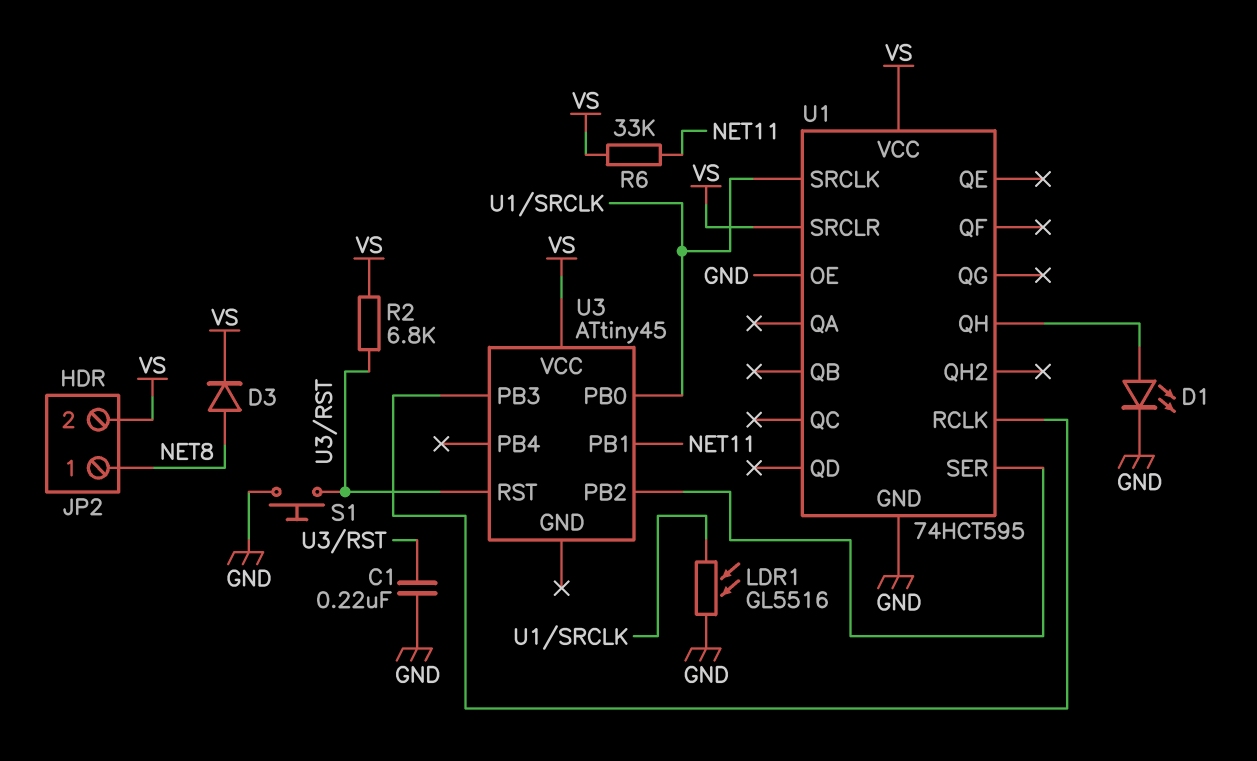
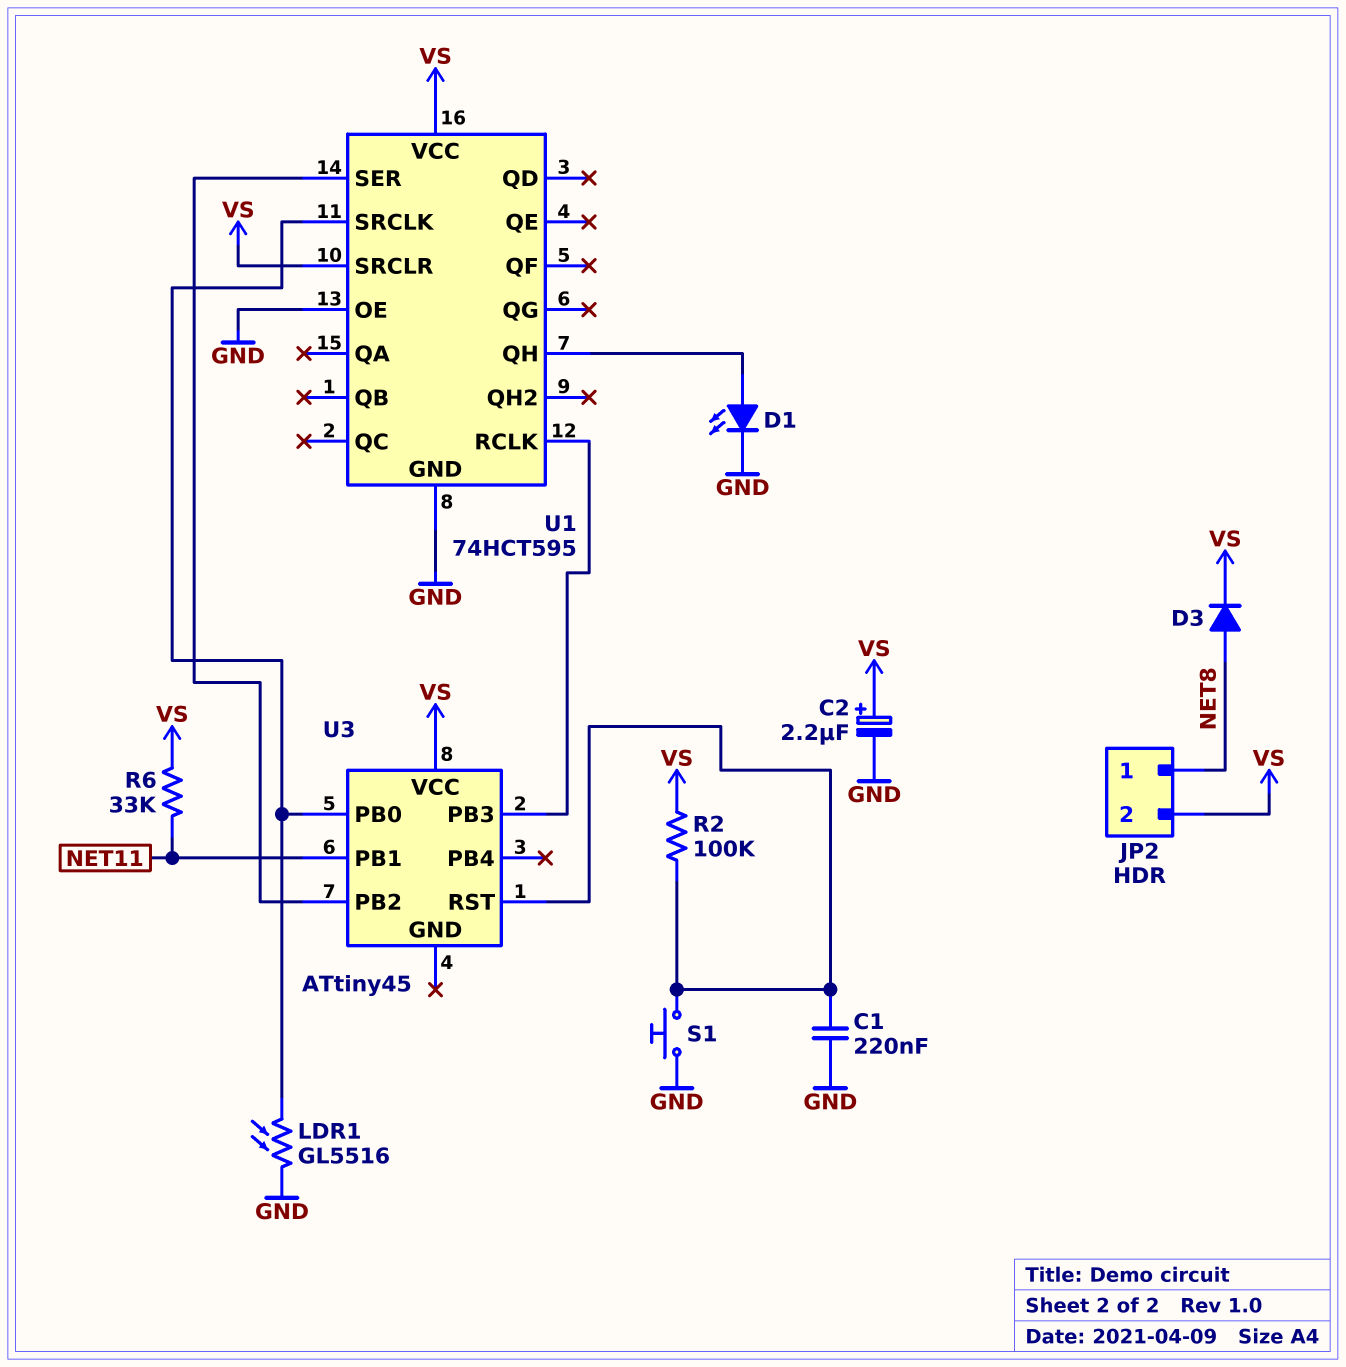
C2: none -> 2.2uF (plus VS, minus GND)
R2: 6.8k (U3/RST, VS) -> 100k (U3/RST, VS)

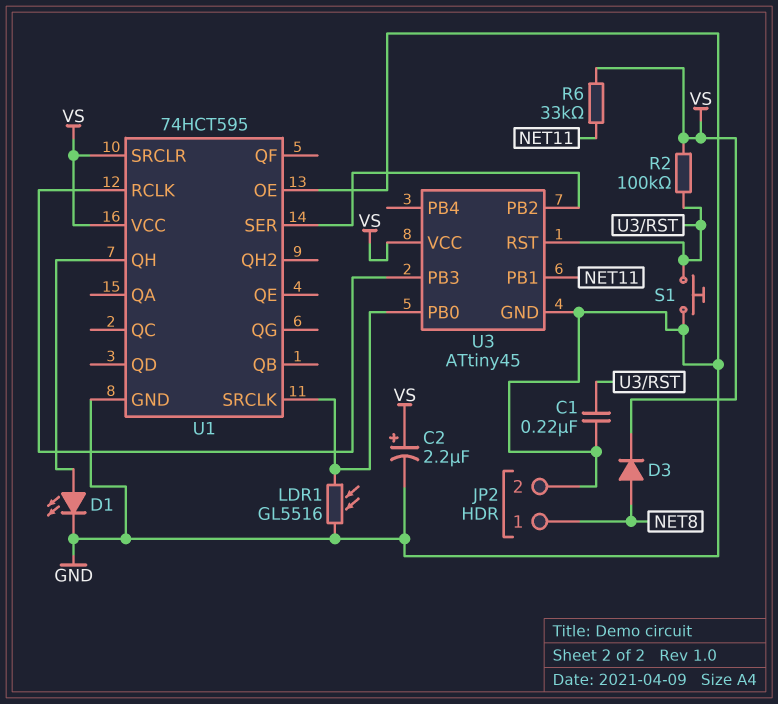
JP2 pin 2: VS -> GND
U3 pin GND: none -> GND

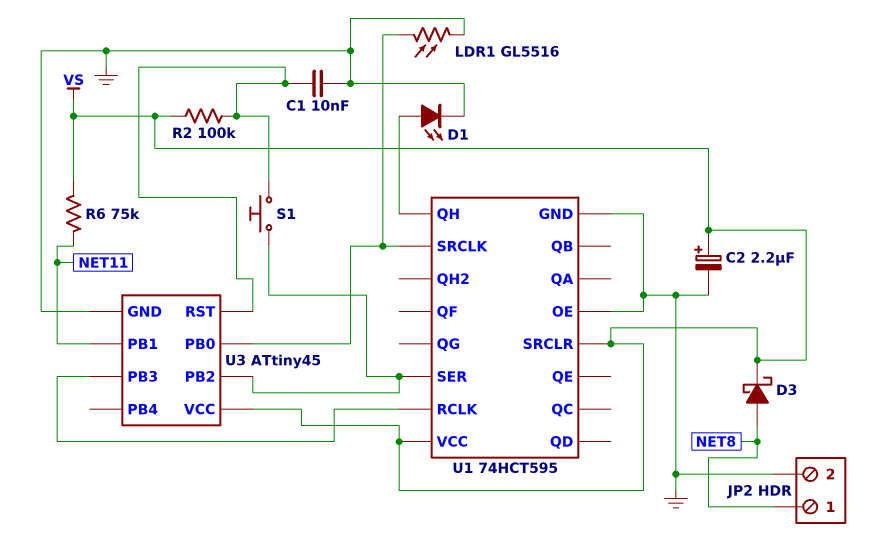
C1: 220nF (GND, U3/RST) -> 10nF (GND, U3/RST)
D3: diode (A NET8, K VS) -> schottky (A NET8, K VS)
R6: 33k (NET11, VS) -> 75k (NET11, VS)
S1: button (GND, U3/RST) -> button (U1/SER, U3/RST)

